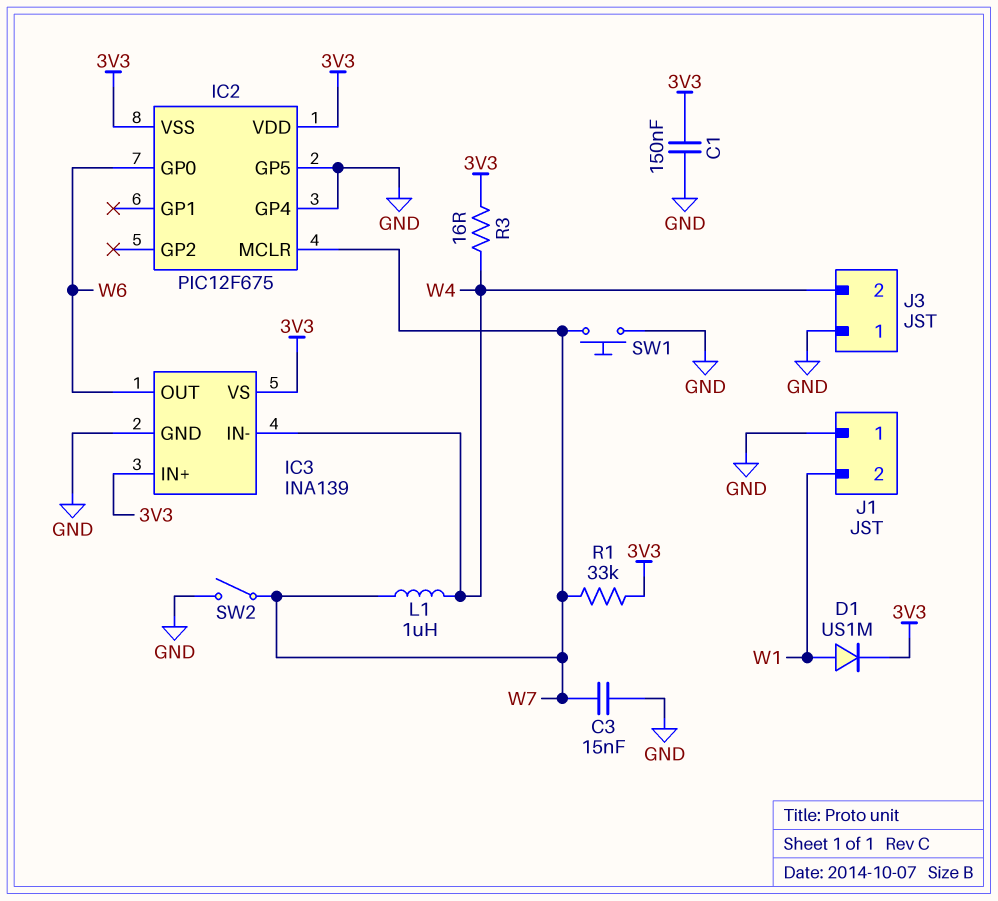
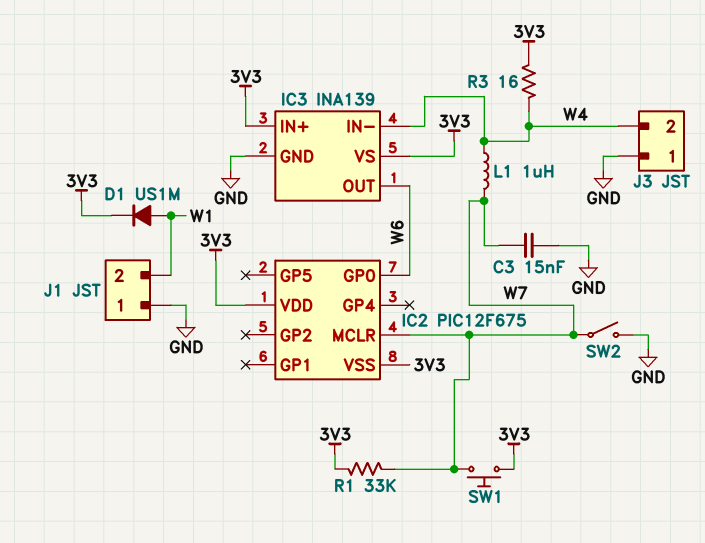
C1: 150nF (3V3, GND) -> none
IC2 pin GP4: GND -> none
IC2 pin GP5: GND -> none
SW1: button (GND, W7) -> button (3V3, W7)

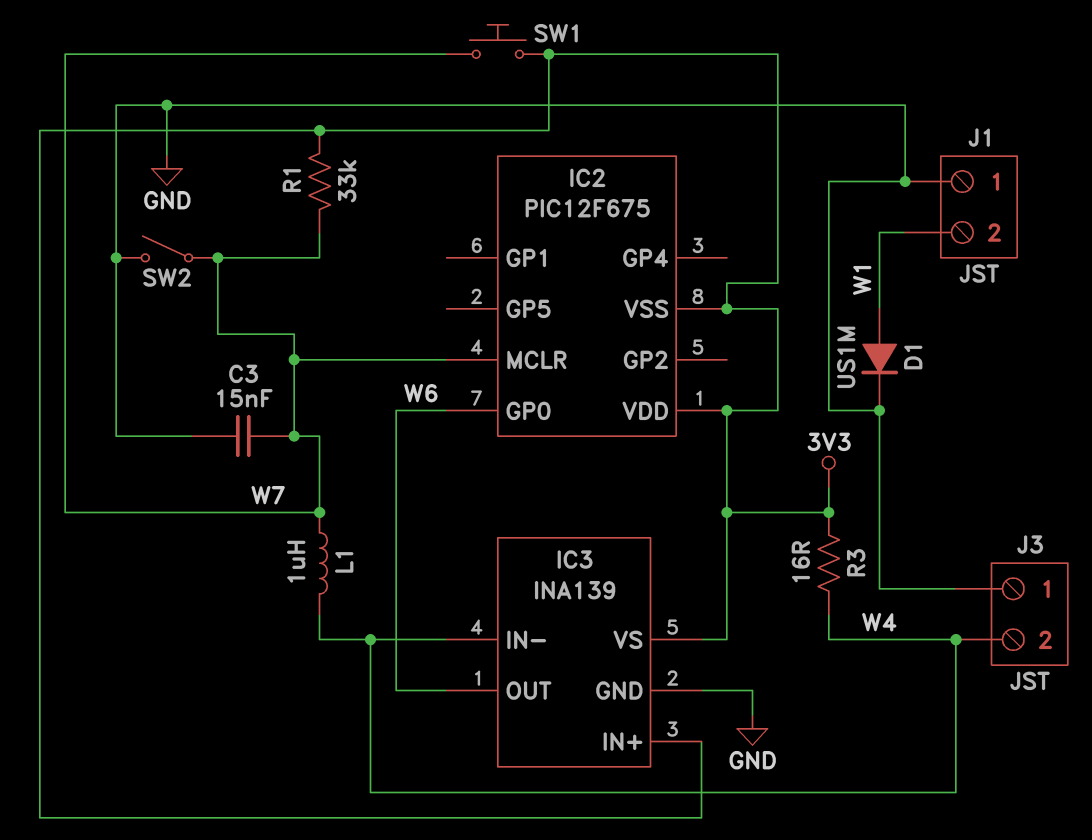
D1: diode US1M (A W1, K 3V3) -> diode US1M (A W1, K GND)

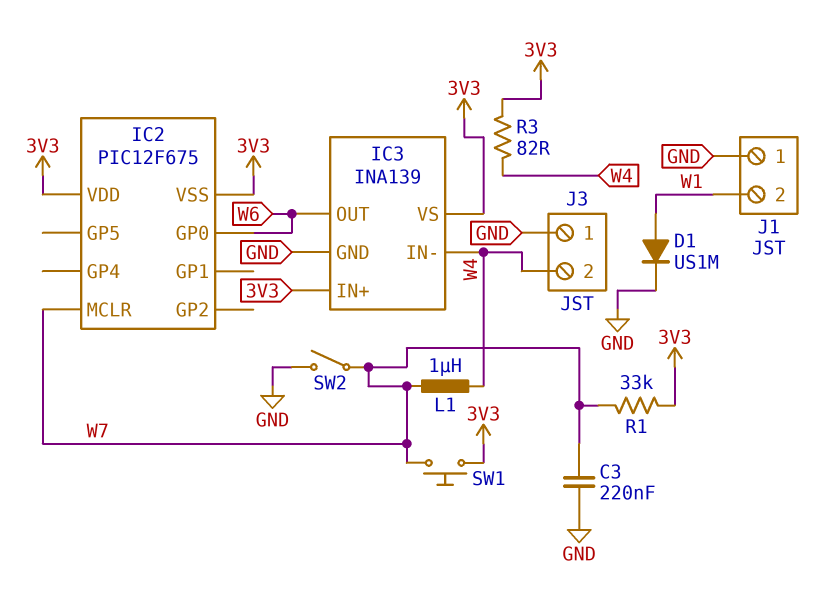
C3: 15nF (GND, W7) -> 220nF (GND, W7)
R3: 16 (3V3, W4) -> 82 (3V3, W4)

